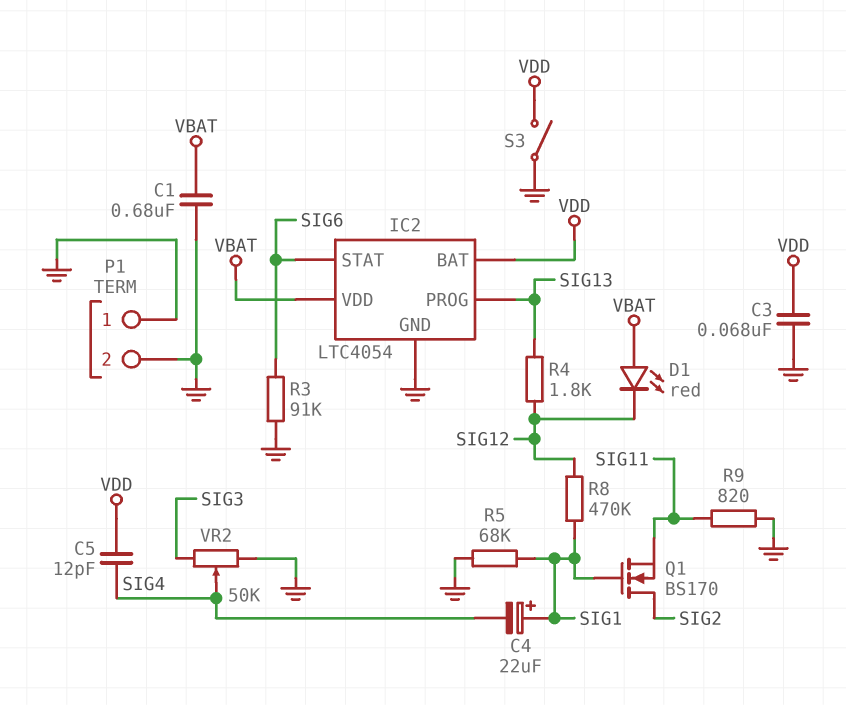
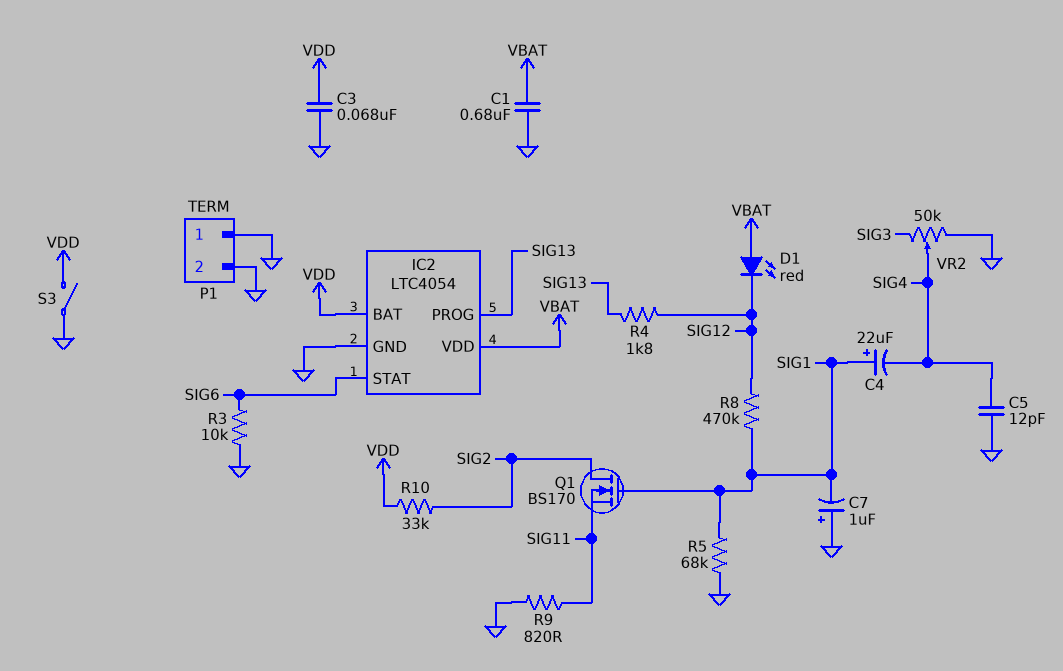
C5: 12pF (SIG4, VDD) -> 12pF (GND, SIG4)
C7: none -> 1uF (plus GND, minus SIG1)
R3: 91k (GND, SIG6) -> 10k (GND, SIG6)
R10: none -> 33k (SIG2, VDD)

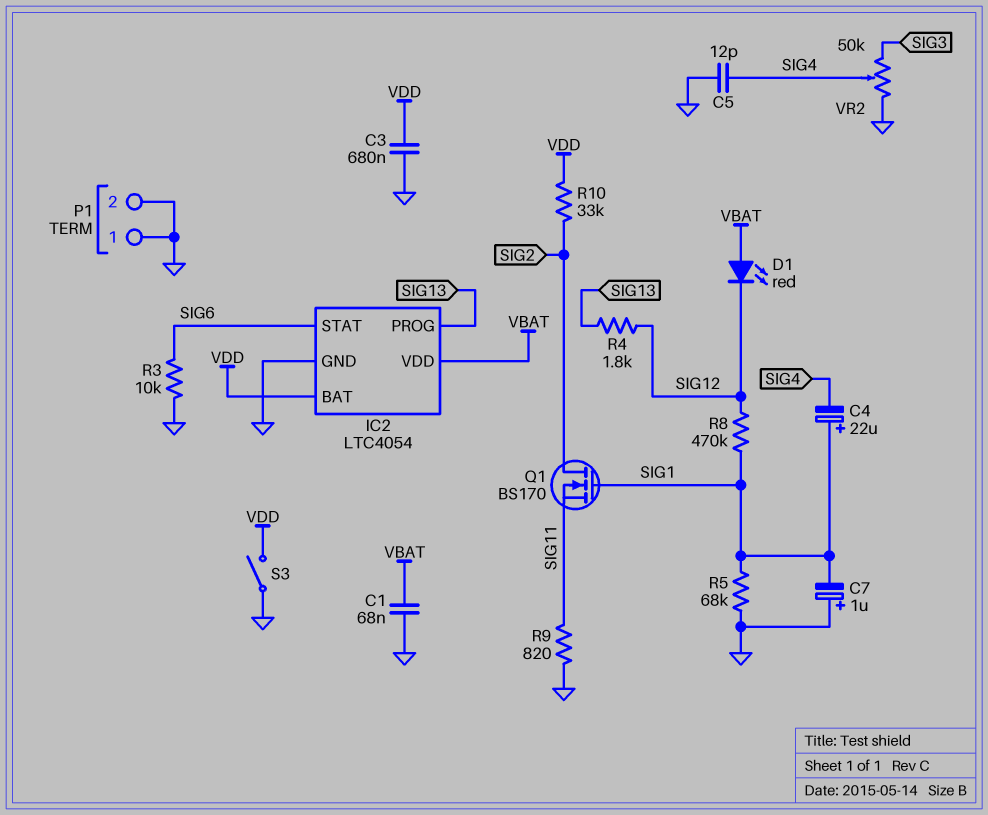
C1: 680nF (GND, VBAT) -> 68nF (GND, VBAT)
C3: 68nF (GND, VDD) -> 680nF (GND, VDD)

